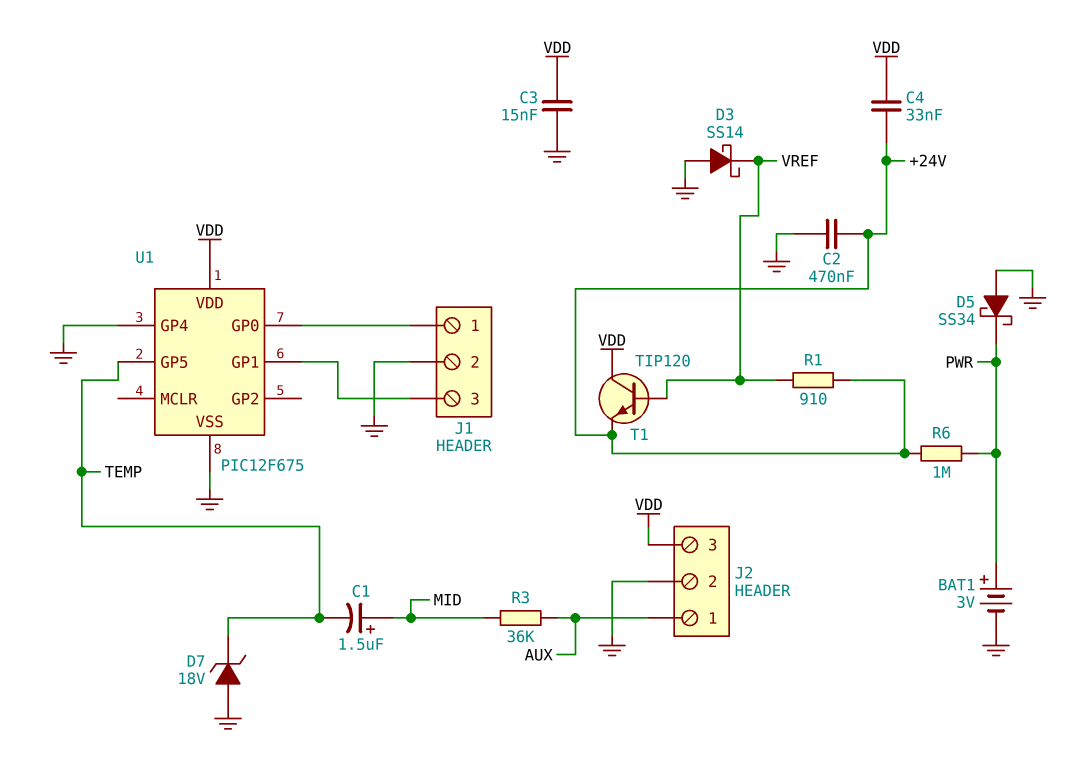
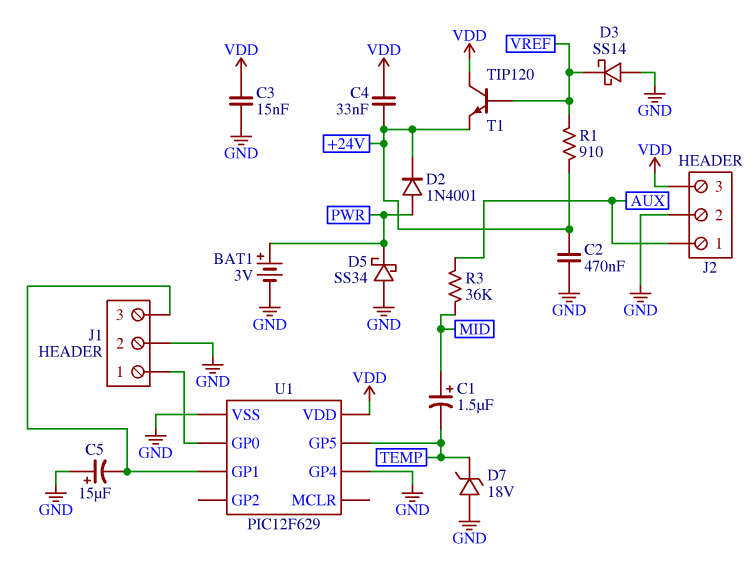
C5: none -> 15uF (plus GND, minus J1/3)
D2: none -> diode 1N4001 (A PWR, K +24V)
R6: 1M (+24V, PWR) -> none
U1: PIC12F675 -> PIC12F629

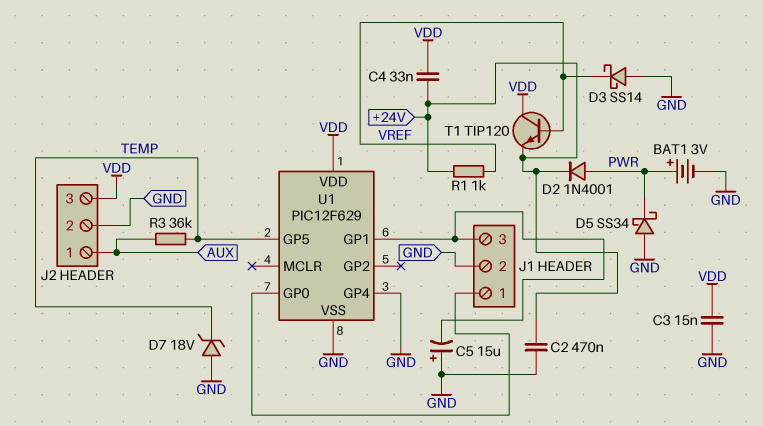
C1: 1.5uF (plus MID, minus TEMP) -> none
R1: 910 (+24V, VREF) -> 1k (+24V, VREF)
R3: 36k (AUX, MID) -> 36k (AUX, TEMP)

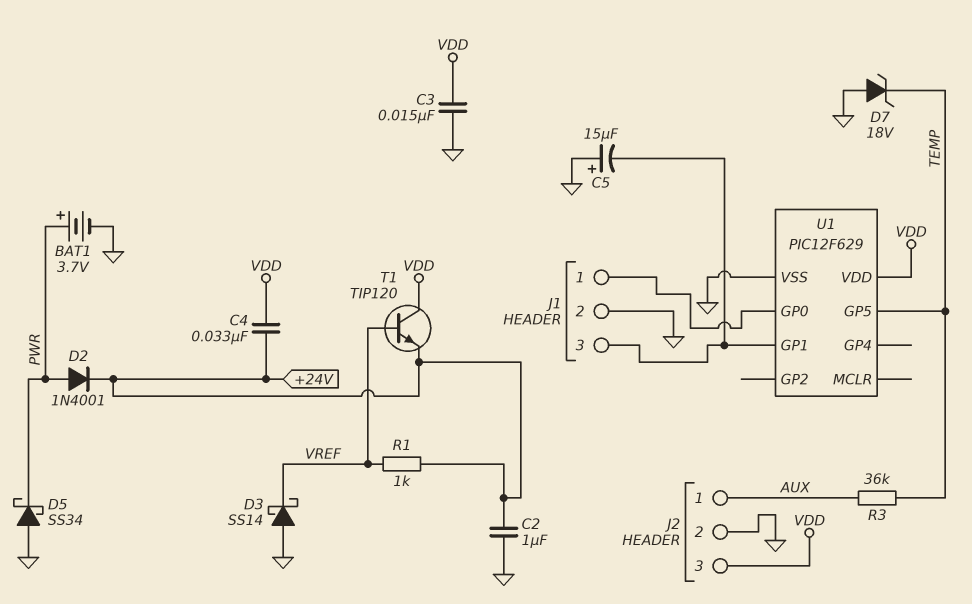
BAT1: 3V (plus PWR, minus GND) -> 3.7V (plus PWR, minus GND)
C2: 470nF (+24V, GND) -> 1uF (+24V, GND)
U1 pin GP4: GND -> none

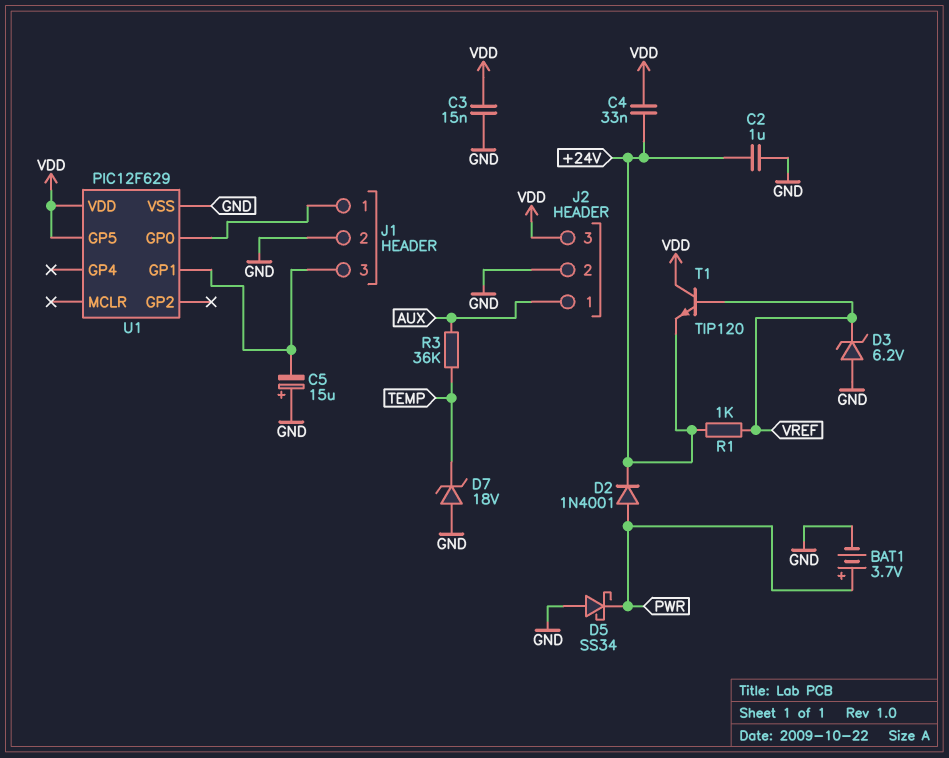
D3: schottky SS14 (A GND, K VREF) -> zener 6.2V (A GND, K VREF)
U1 pin GP5: TEMP -> VDD

